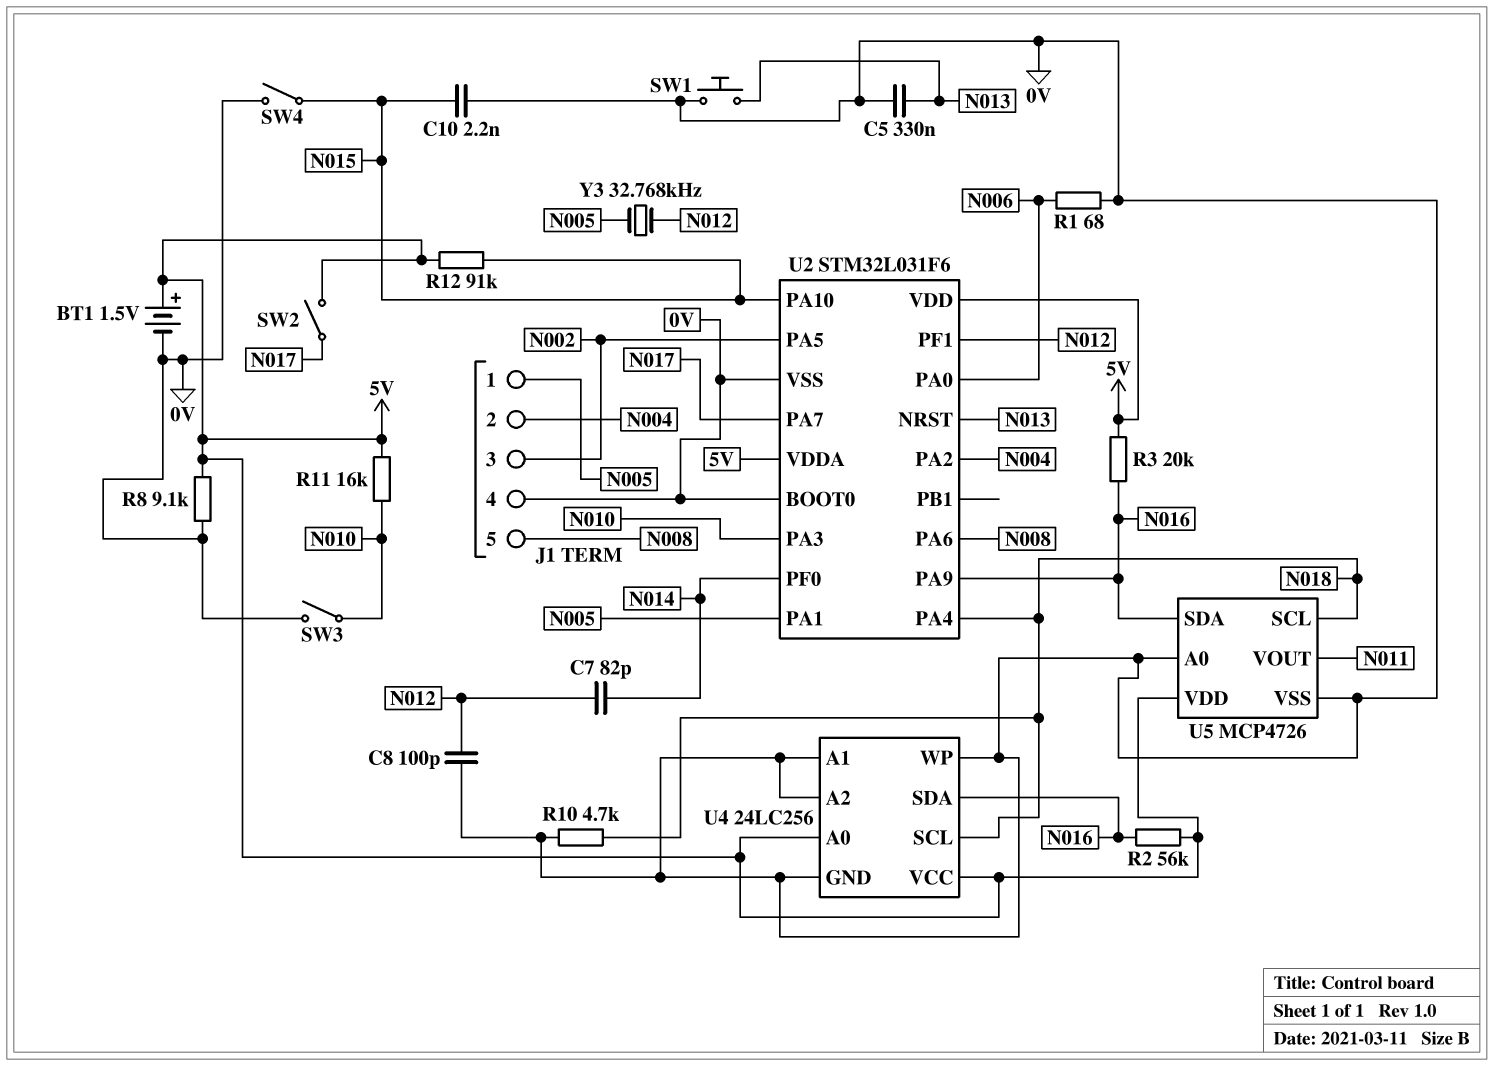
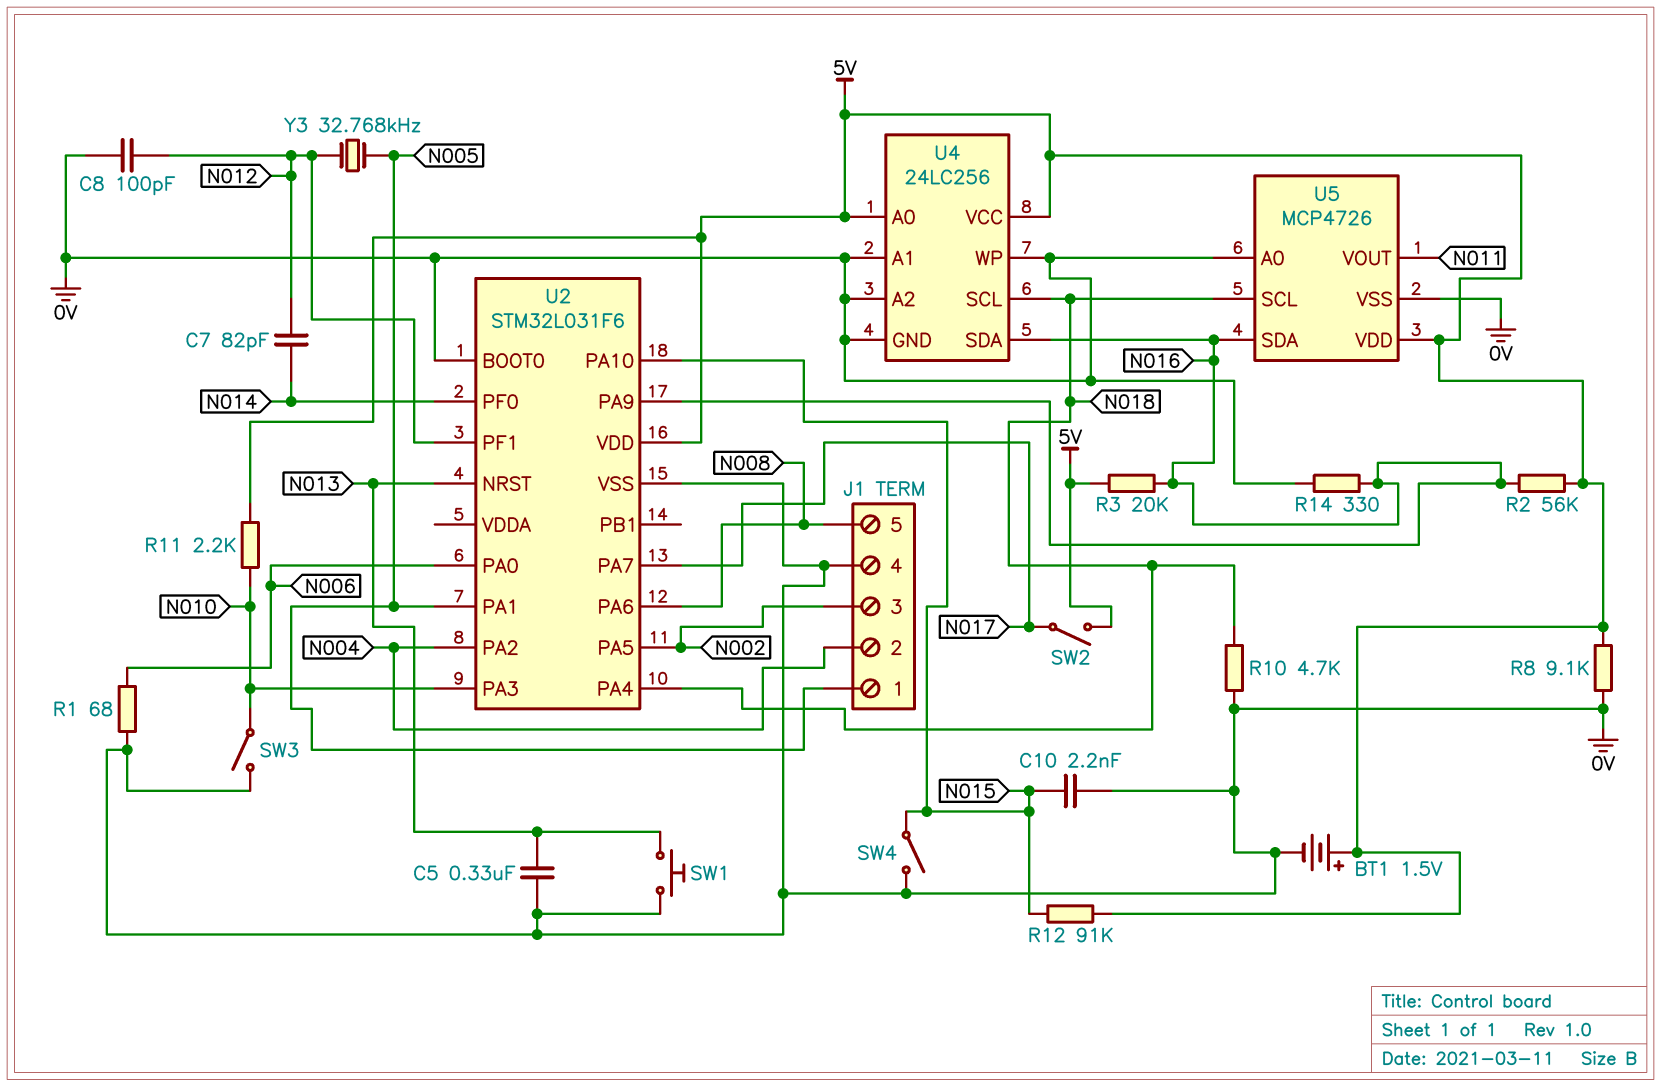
R11: 16k (5V, N010) -> 2.2k (5V, N010)
R14: none -> 330 (0V, N016)
U2 pin VDDA: 5V -> none

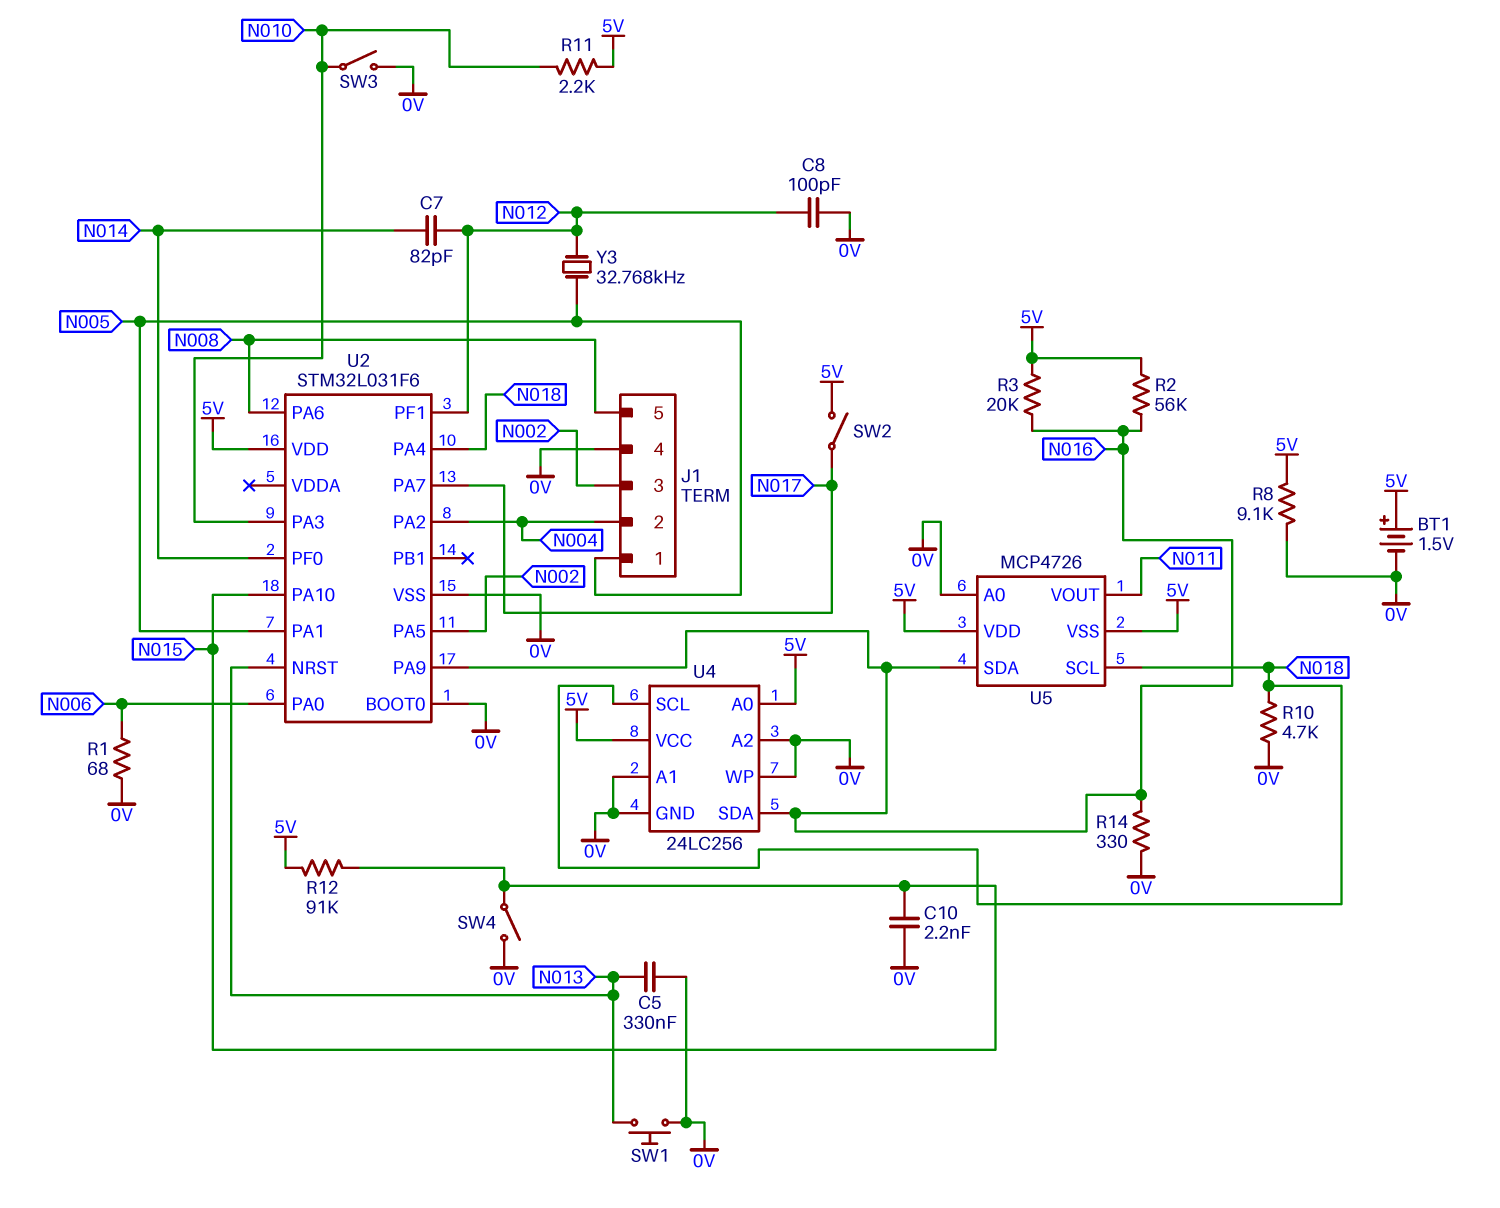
U5 pin VSS: 0V -> 5V

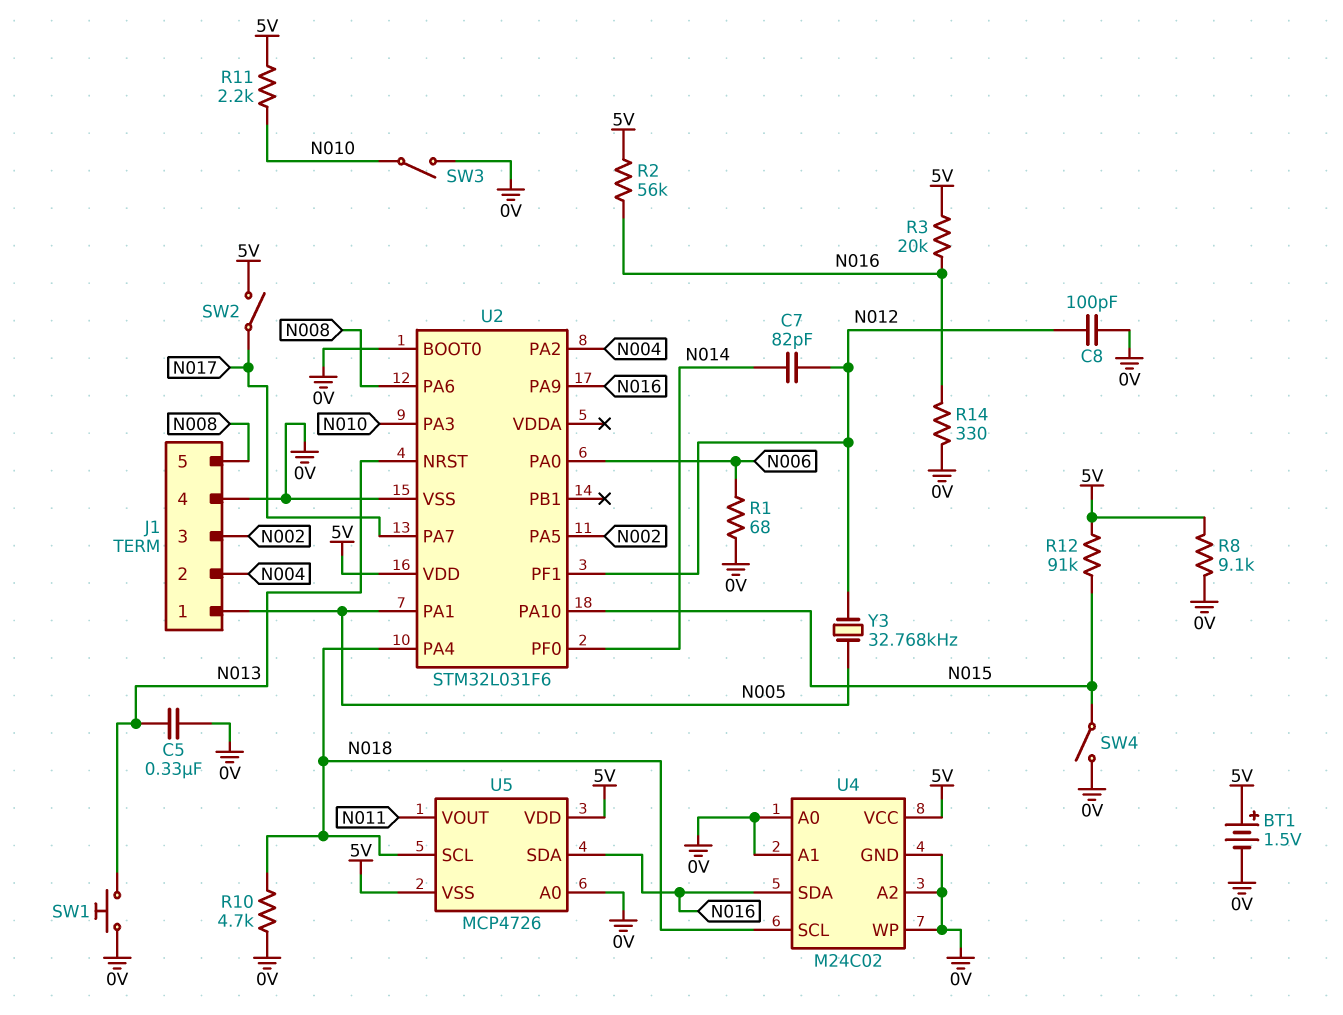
C10: 2.2nF (0V, N015) -> none
U4: 24LC256 -> M24C02
U4 pin A0: 5V -> 0V

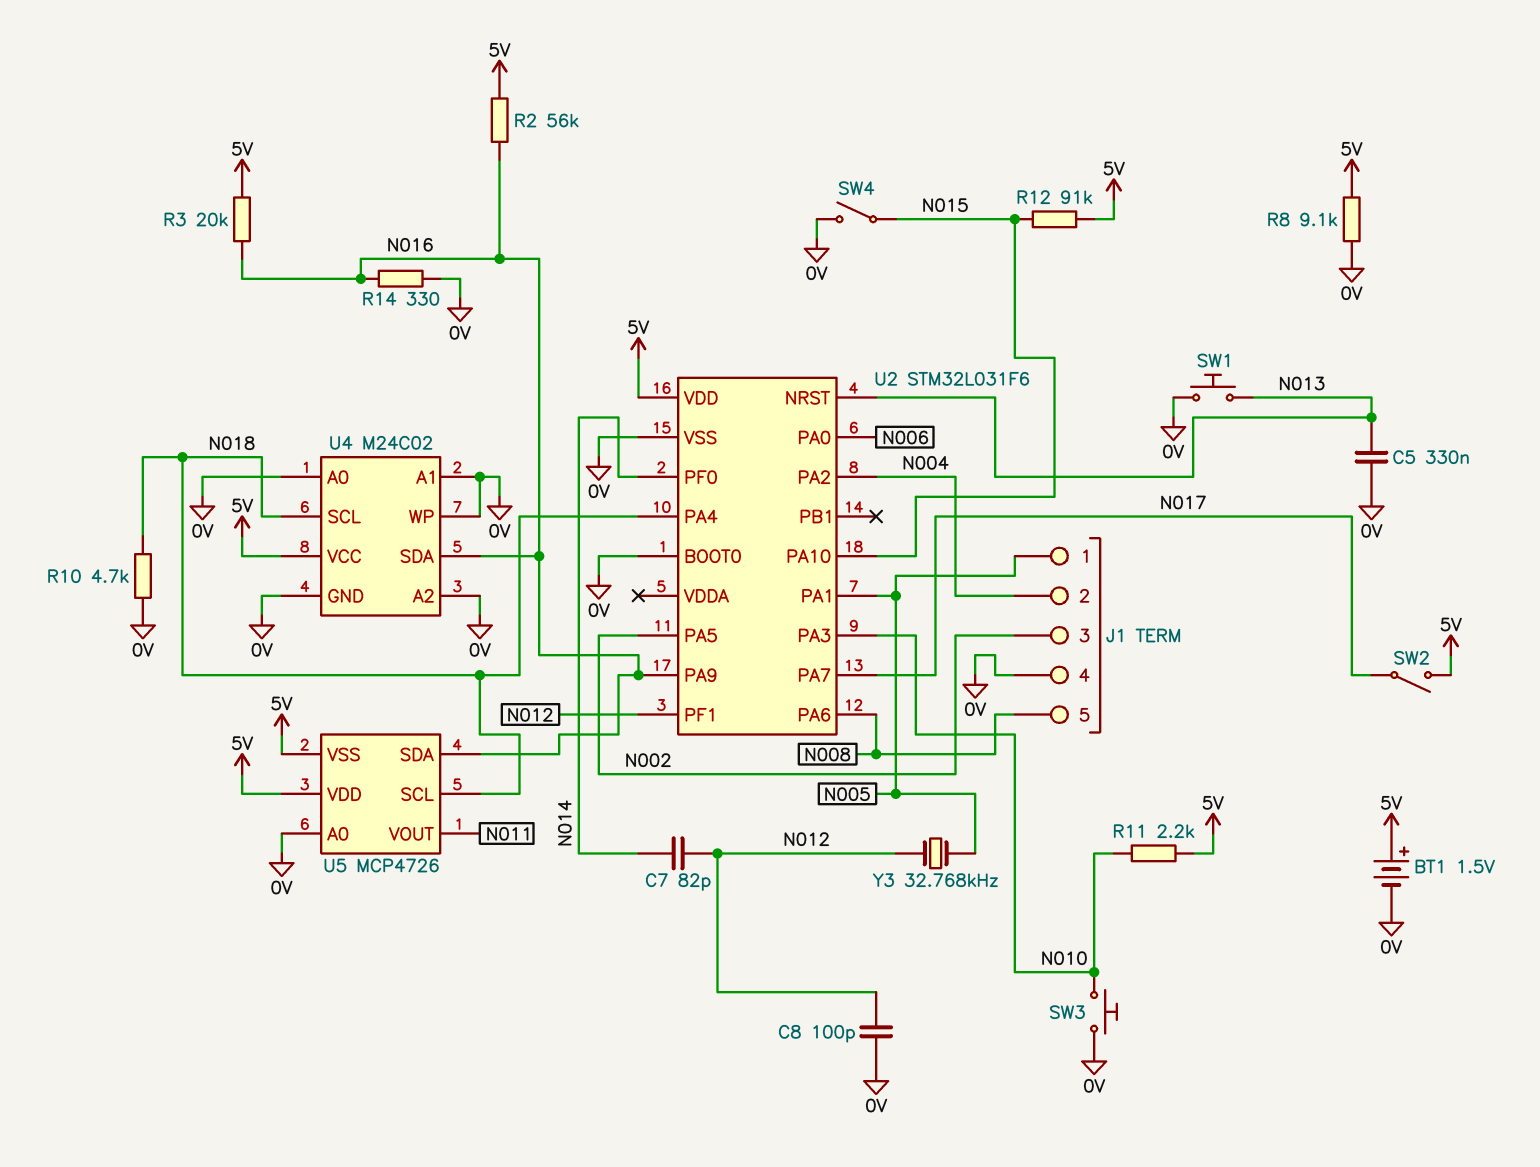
R1: 68 (0V, N006) -> none
SW3: switch (0V, N010) -> button (0V, N010)

